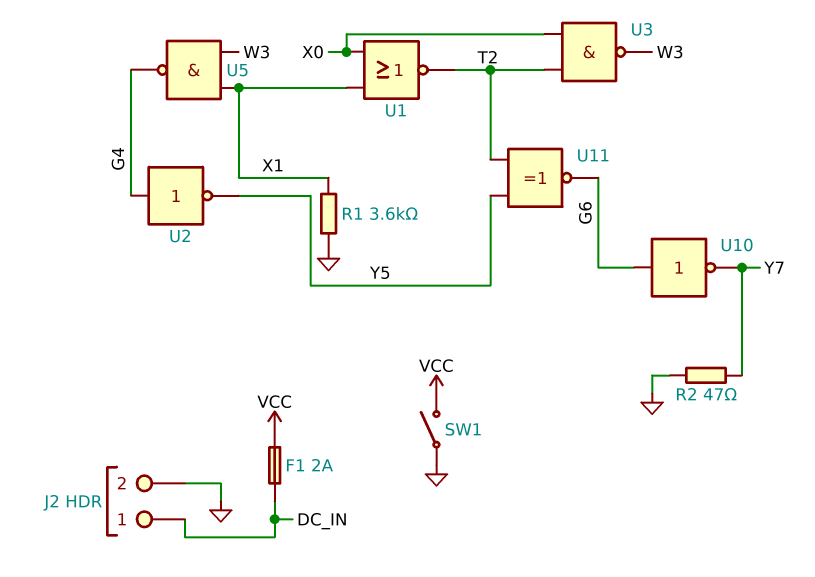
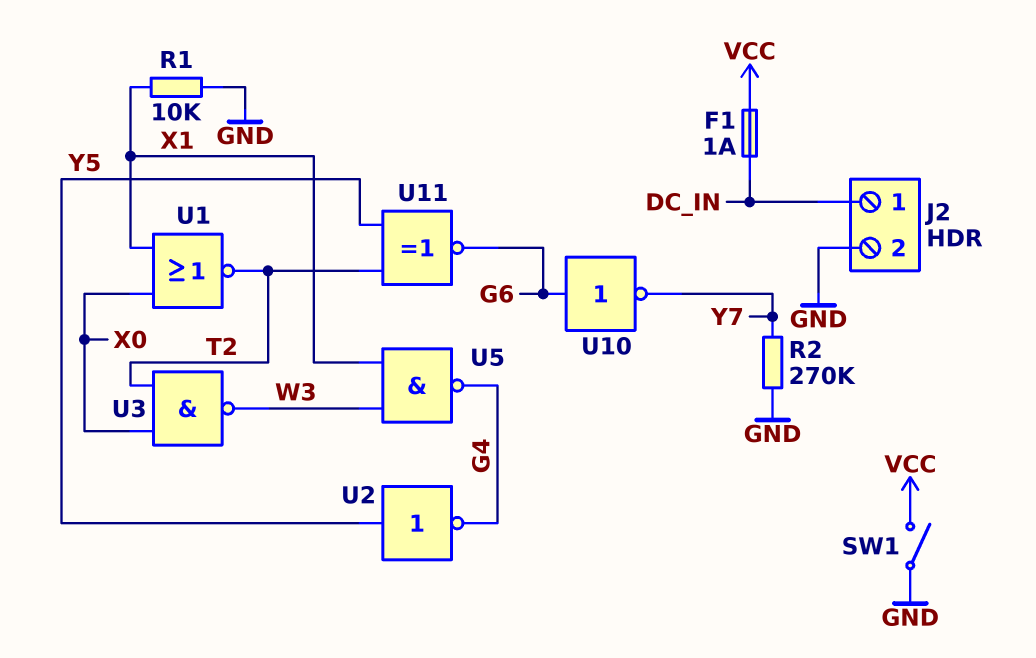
F1: 2A (DC_IN, VCC) -> 1A (DC_IN, VCC)
R1: 3.6k (GND, X1) -> 10k (GND, X1)
R2: 47 (GND, Y7) -> 270k (GND, Y7)
U2: NOT (in G4, out Y5) -> NOT (in Y5, out G4)

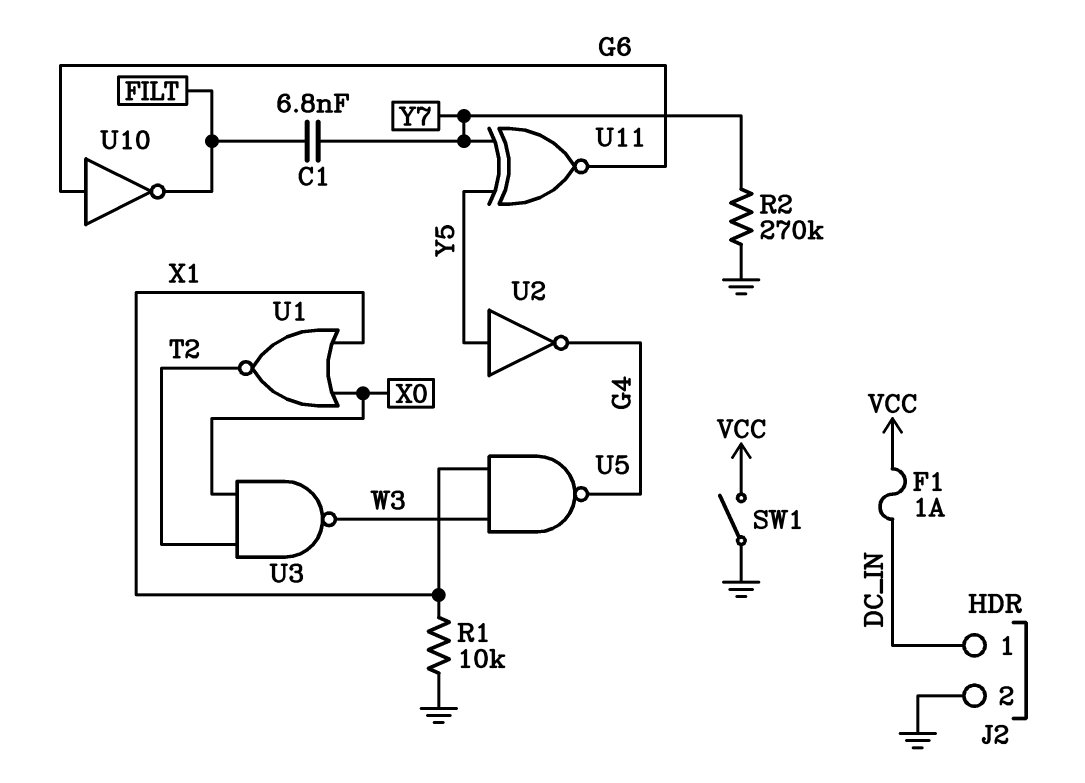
C1: none -> 6.8nF (FILT, Y7)
U10: NOT (in G6, out Y7) -> NOT (in G6, out FILT)
U11: XNOR (in T2, in Y5, out G6) -> XNOR (in Y5, in Y7, out G6)

